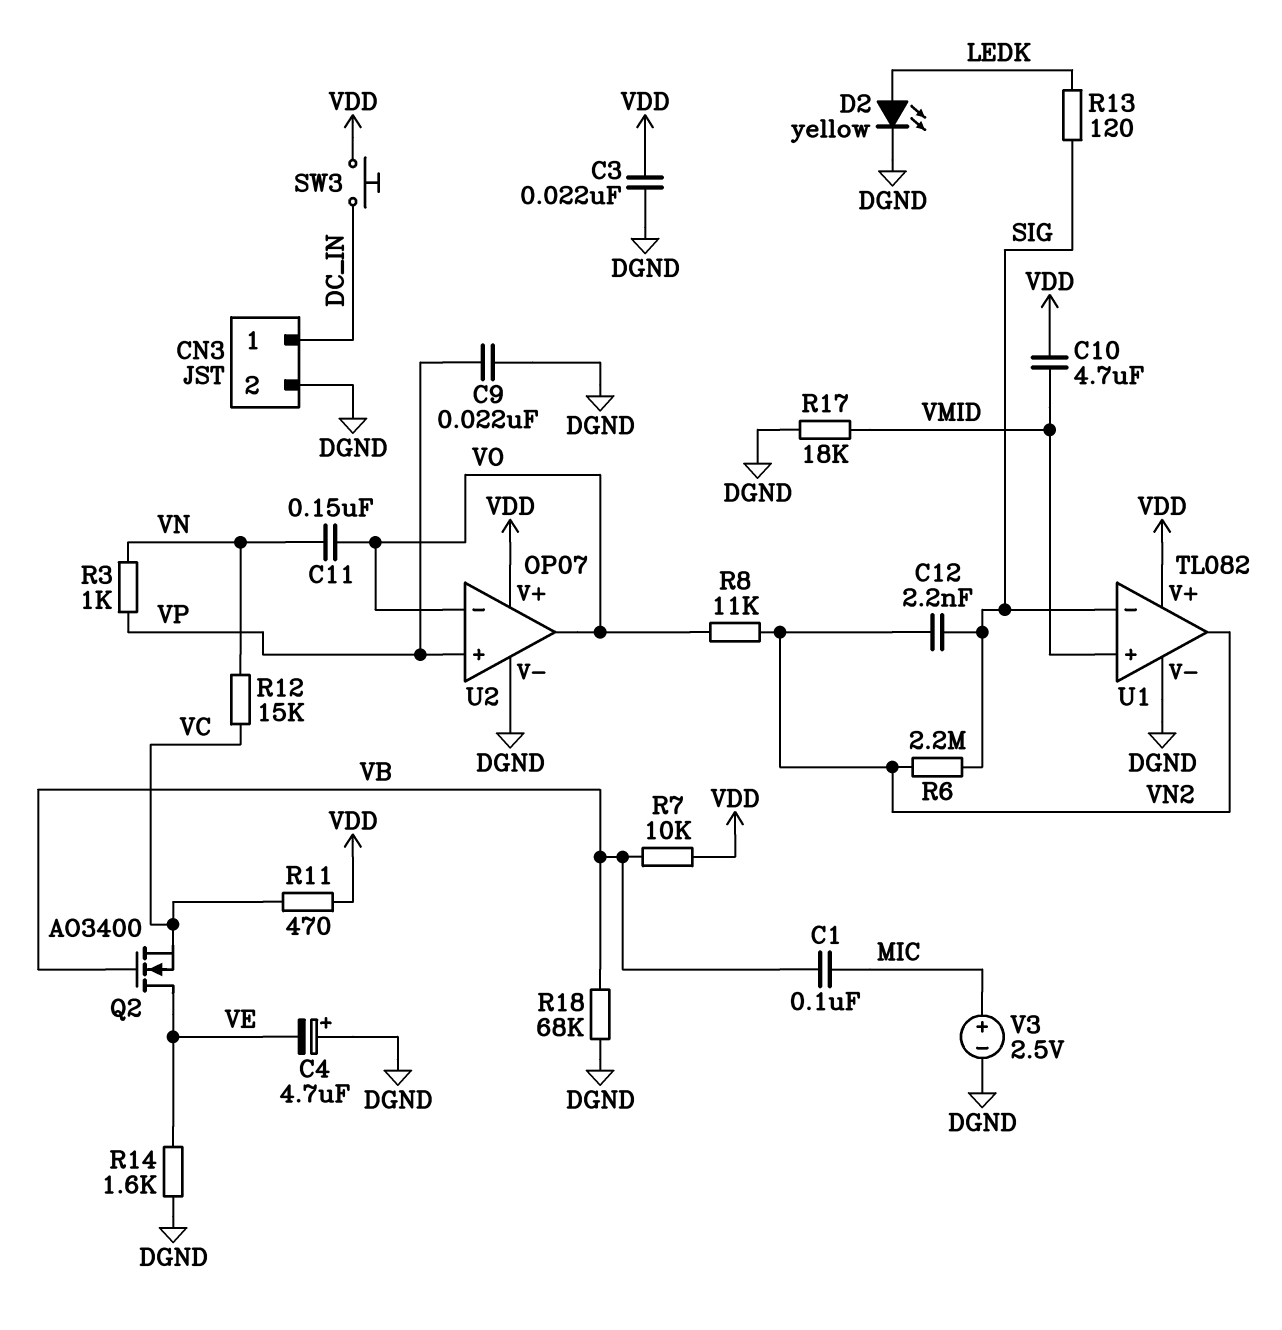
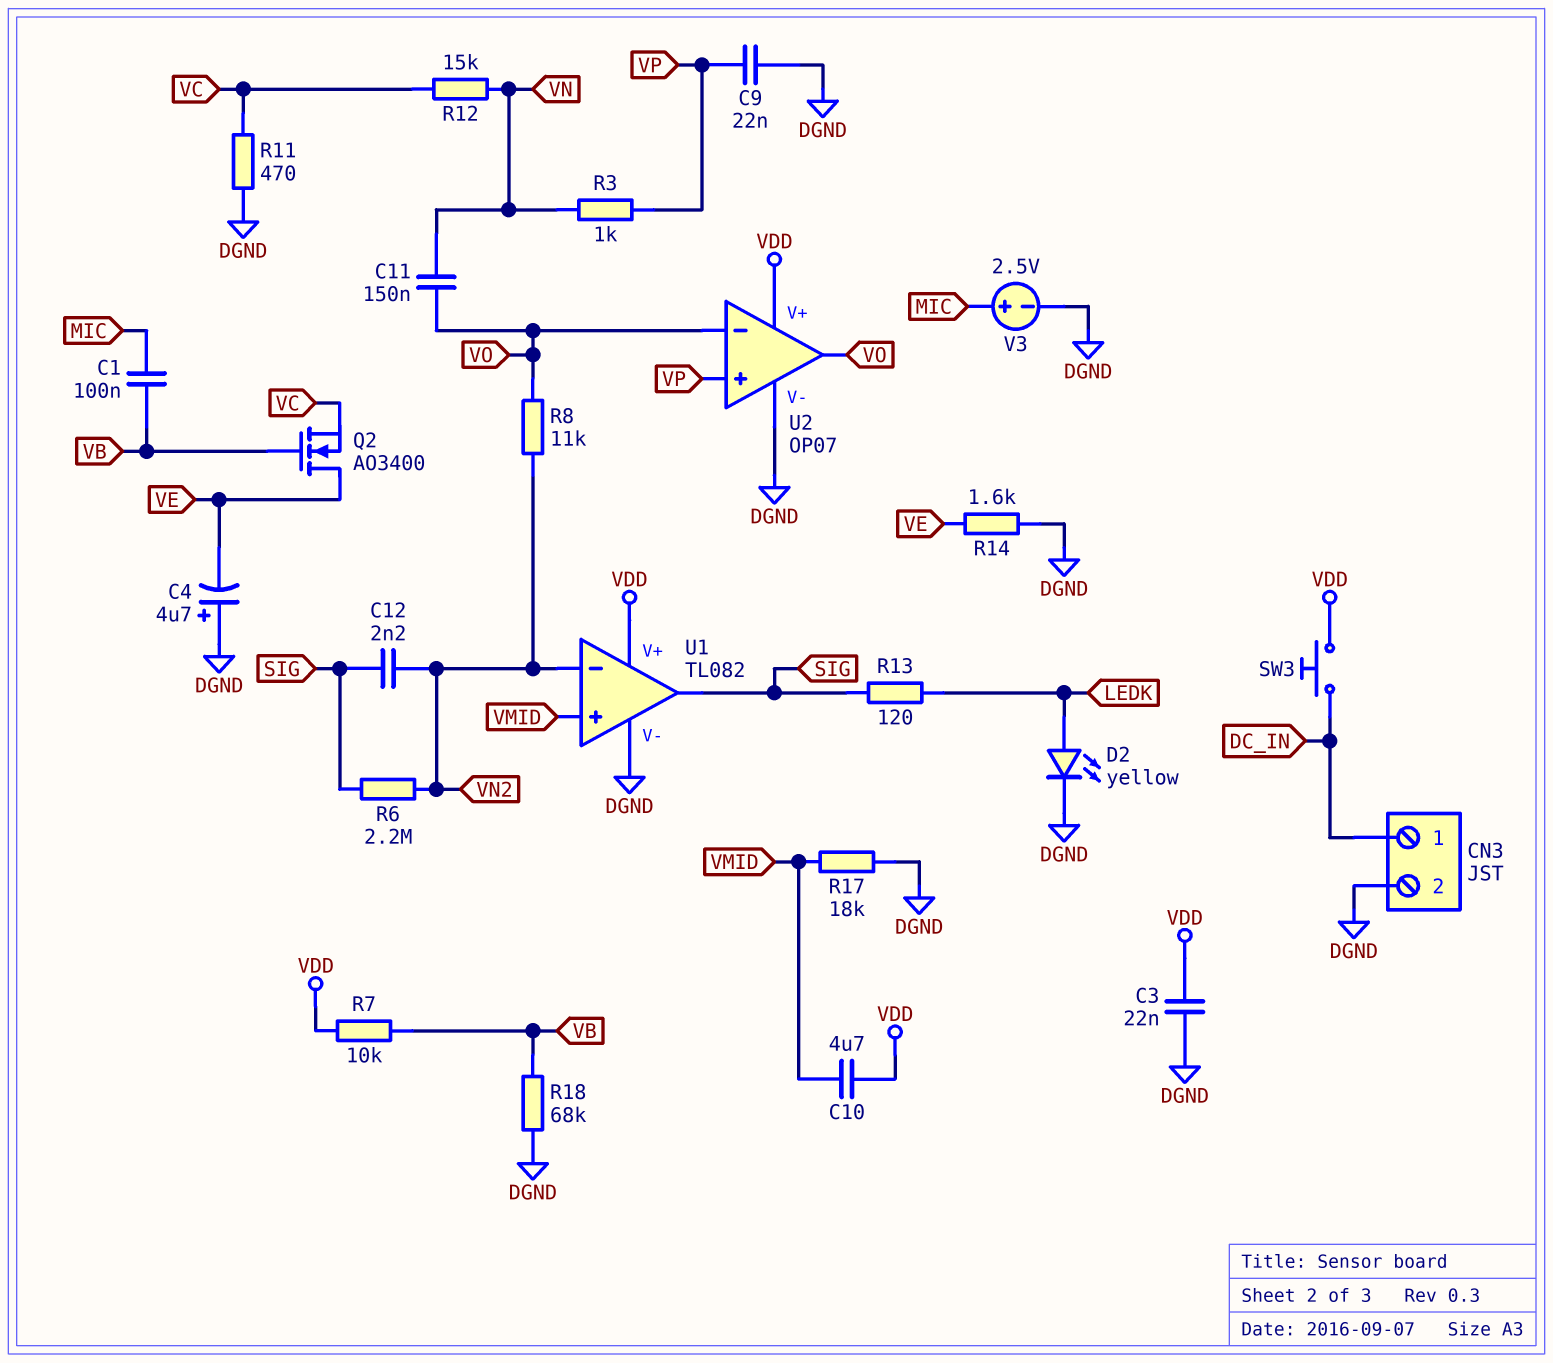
R11: 470 (VC, VDD) -> 470 (DGND, VC)
U1 pin in-: SIG -> VN2
U1 pin out: VN2 -> SIG

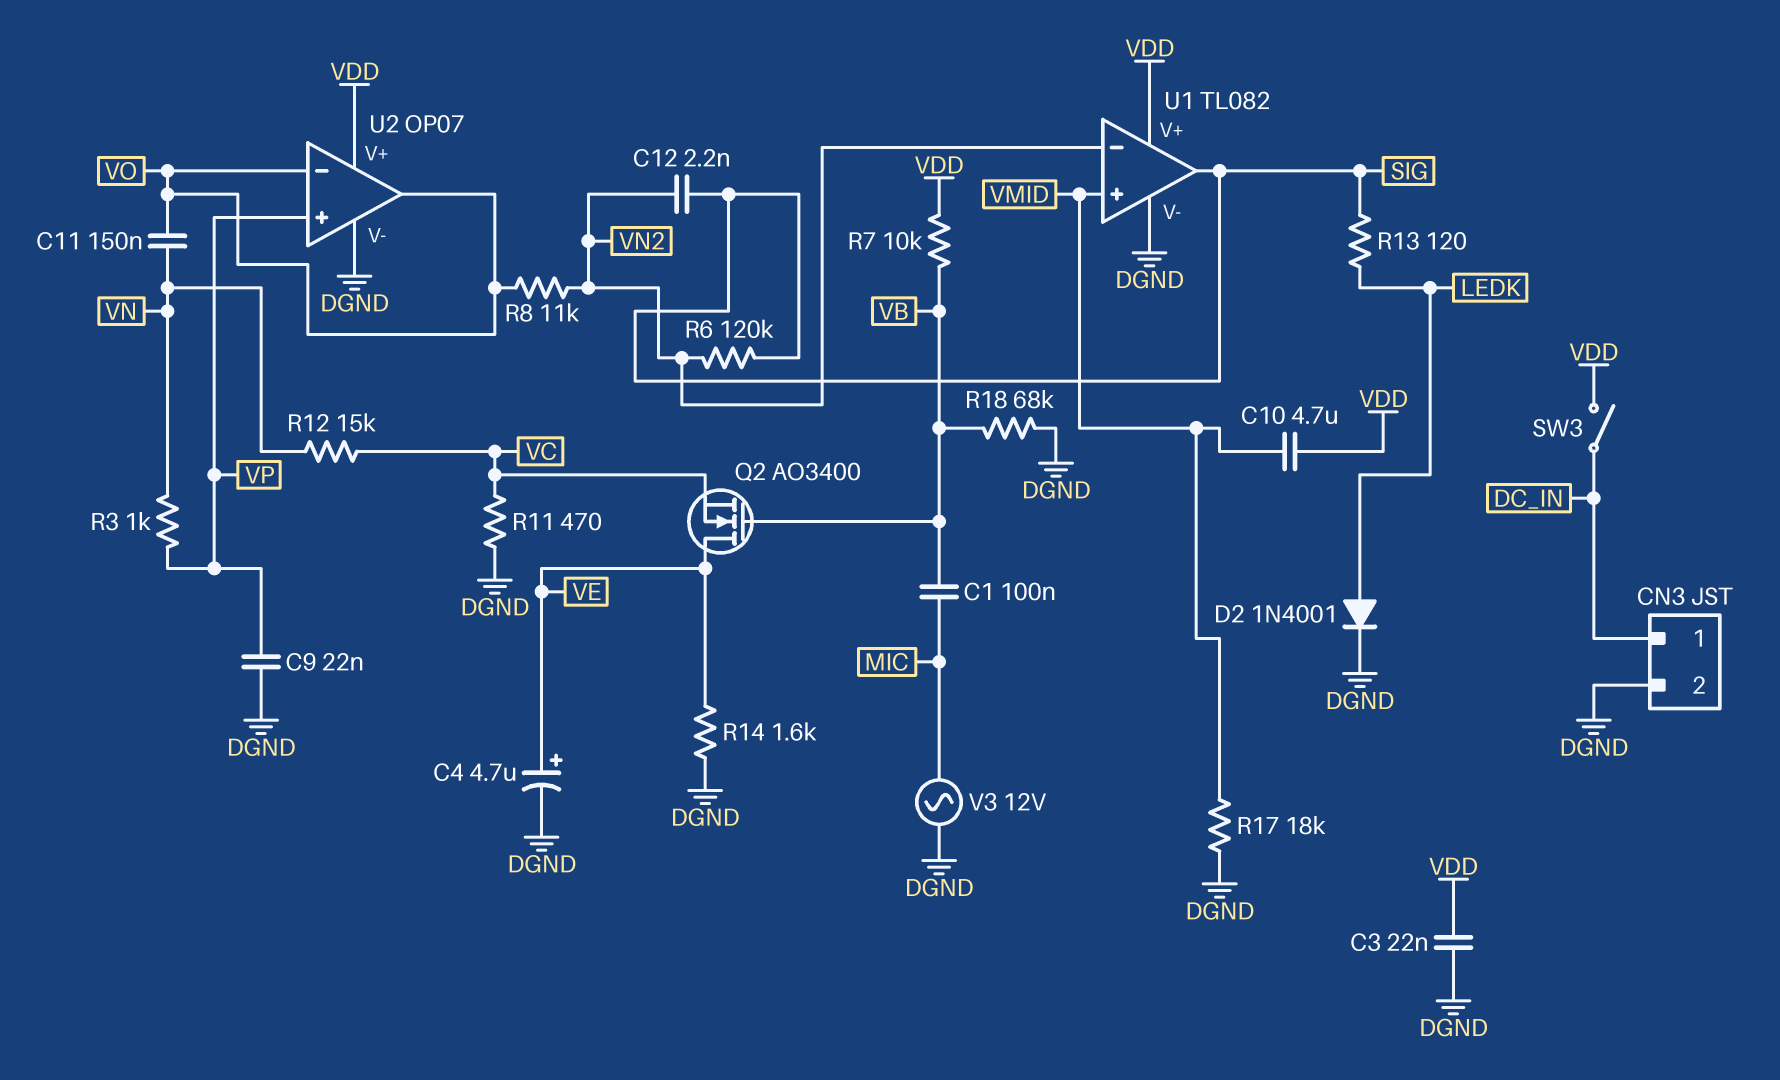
C4: 4.7uF (plus DGND, minus VE) -> 4.7uF (plus VE, minus DGND)
D2: LED yellow (A LEDK, K DGND) -> diode 1N4001 (A LEDK, K DGND)
R6: 2.2M (SIG, VN2) -> 120k (SIG, VN2)
SW3: button (DC_IN, VDD) -> switch (DC_IN, VDD)
V3: 2.5V (plus MIC, minus DGND) -> AC 12V (DGND, MIC)

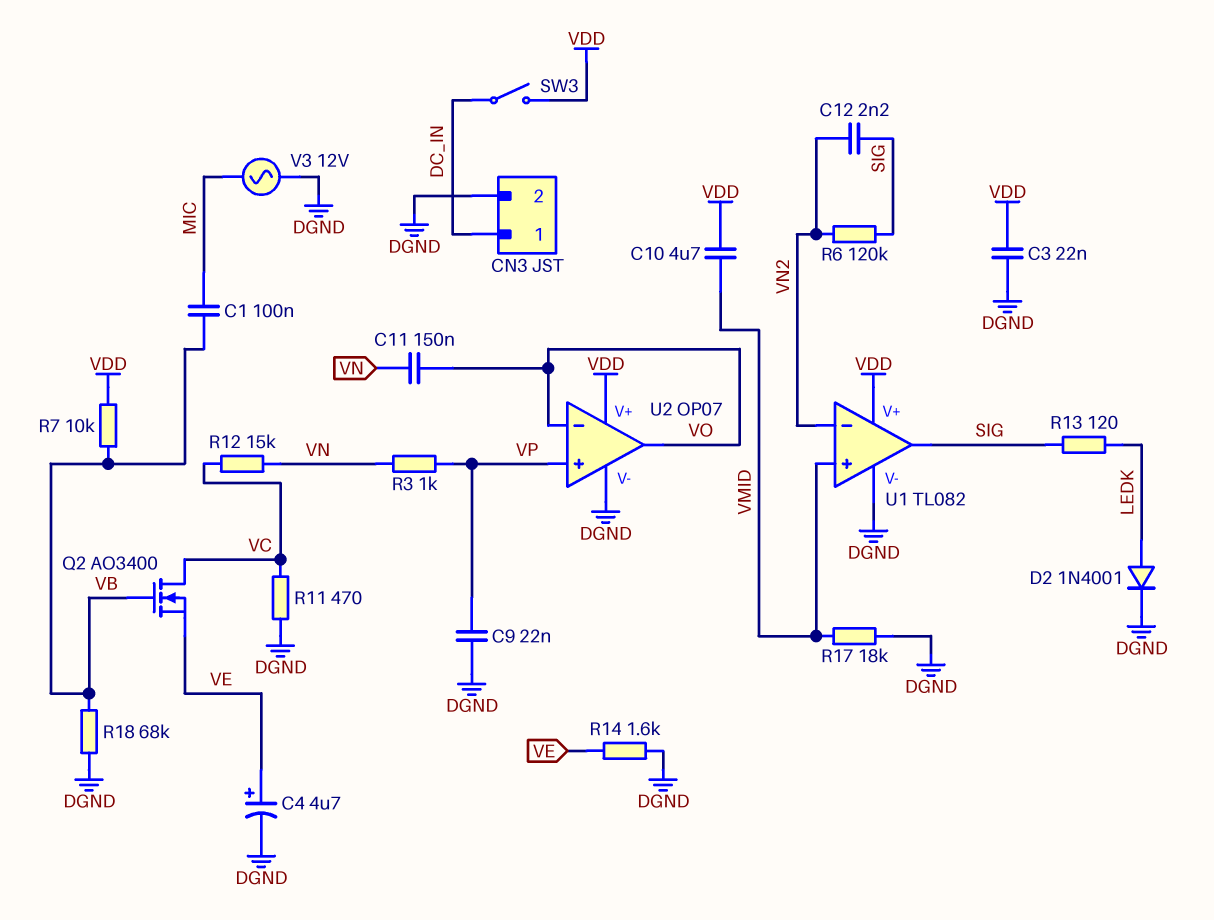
Q2: NMOS AO3400 (G VB, D VE, S VC) -> NMOS AO3400 (G VB, D VC, S VE)
R8: 11k (VN2, VO) -> none

